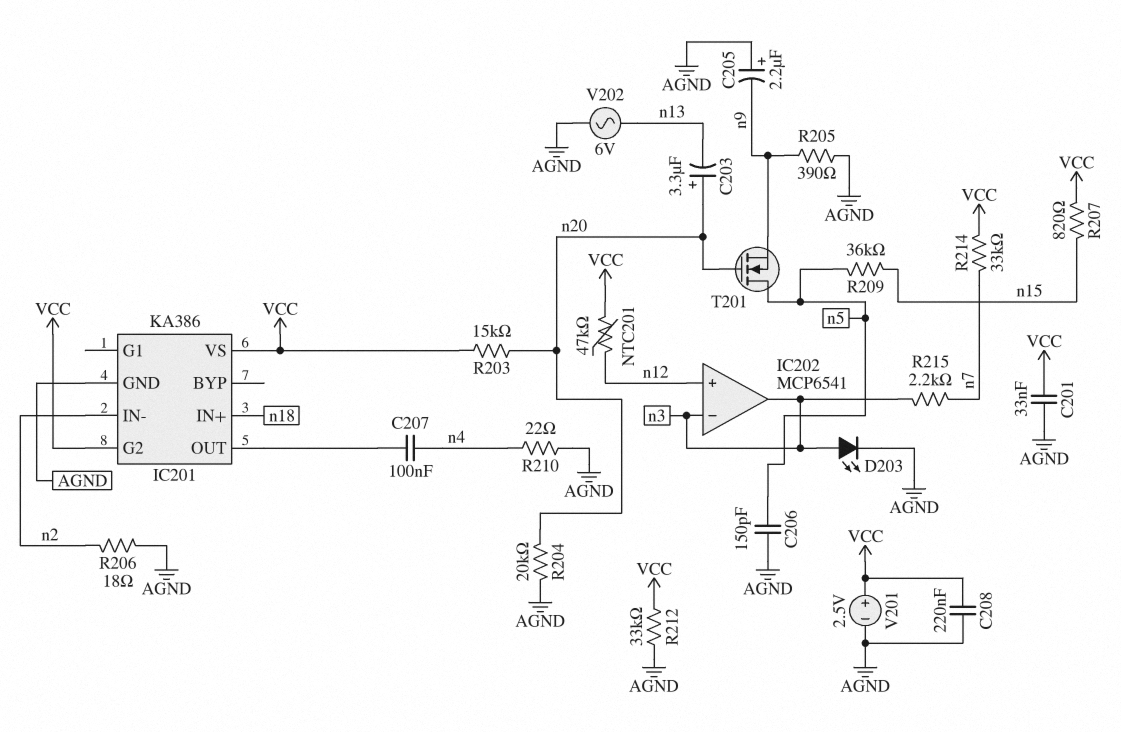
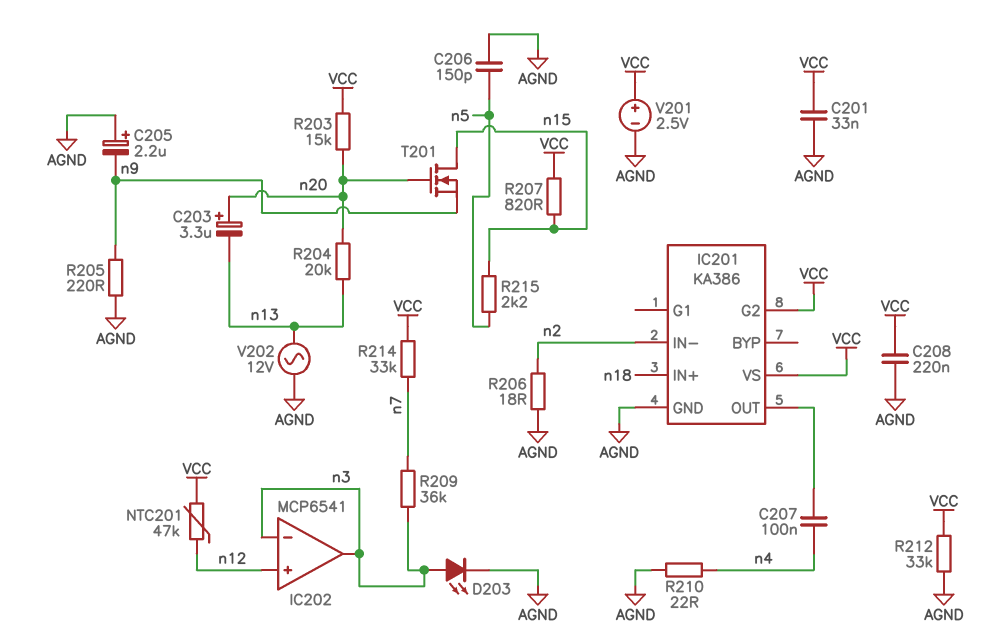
R204: 20k (AGND, n20) -> 20k (n13, n20)
R205: 390 (AGND, n9) -> 220 (AGND, n9)
R209: 36k (n5, n15) -> 36k (n3, n7)
R215: 2.2k (n3, n7) -> 2.2k (n5, n15)
T201: NMOS (G n20, D n5, S n9) -> NMOS (G n20, D n15, S n9)
V202: AC 6V (AGND, n13) -> AC 12V (AGND, n13)

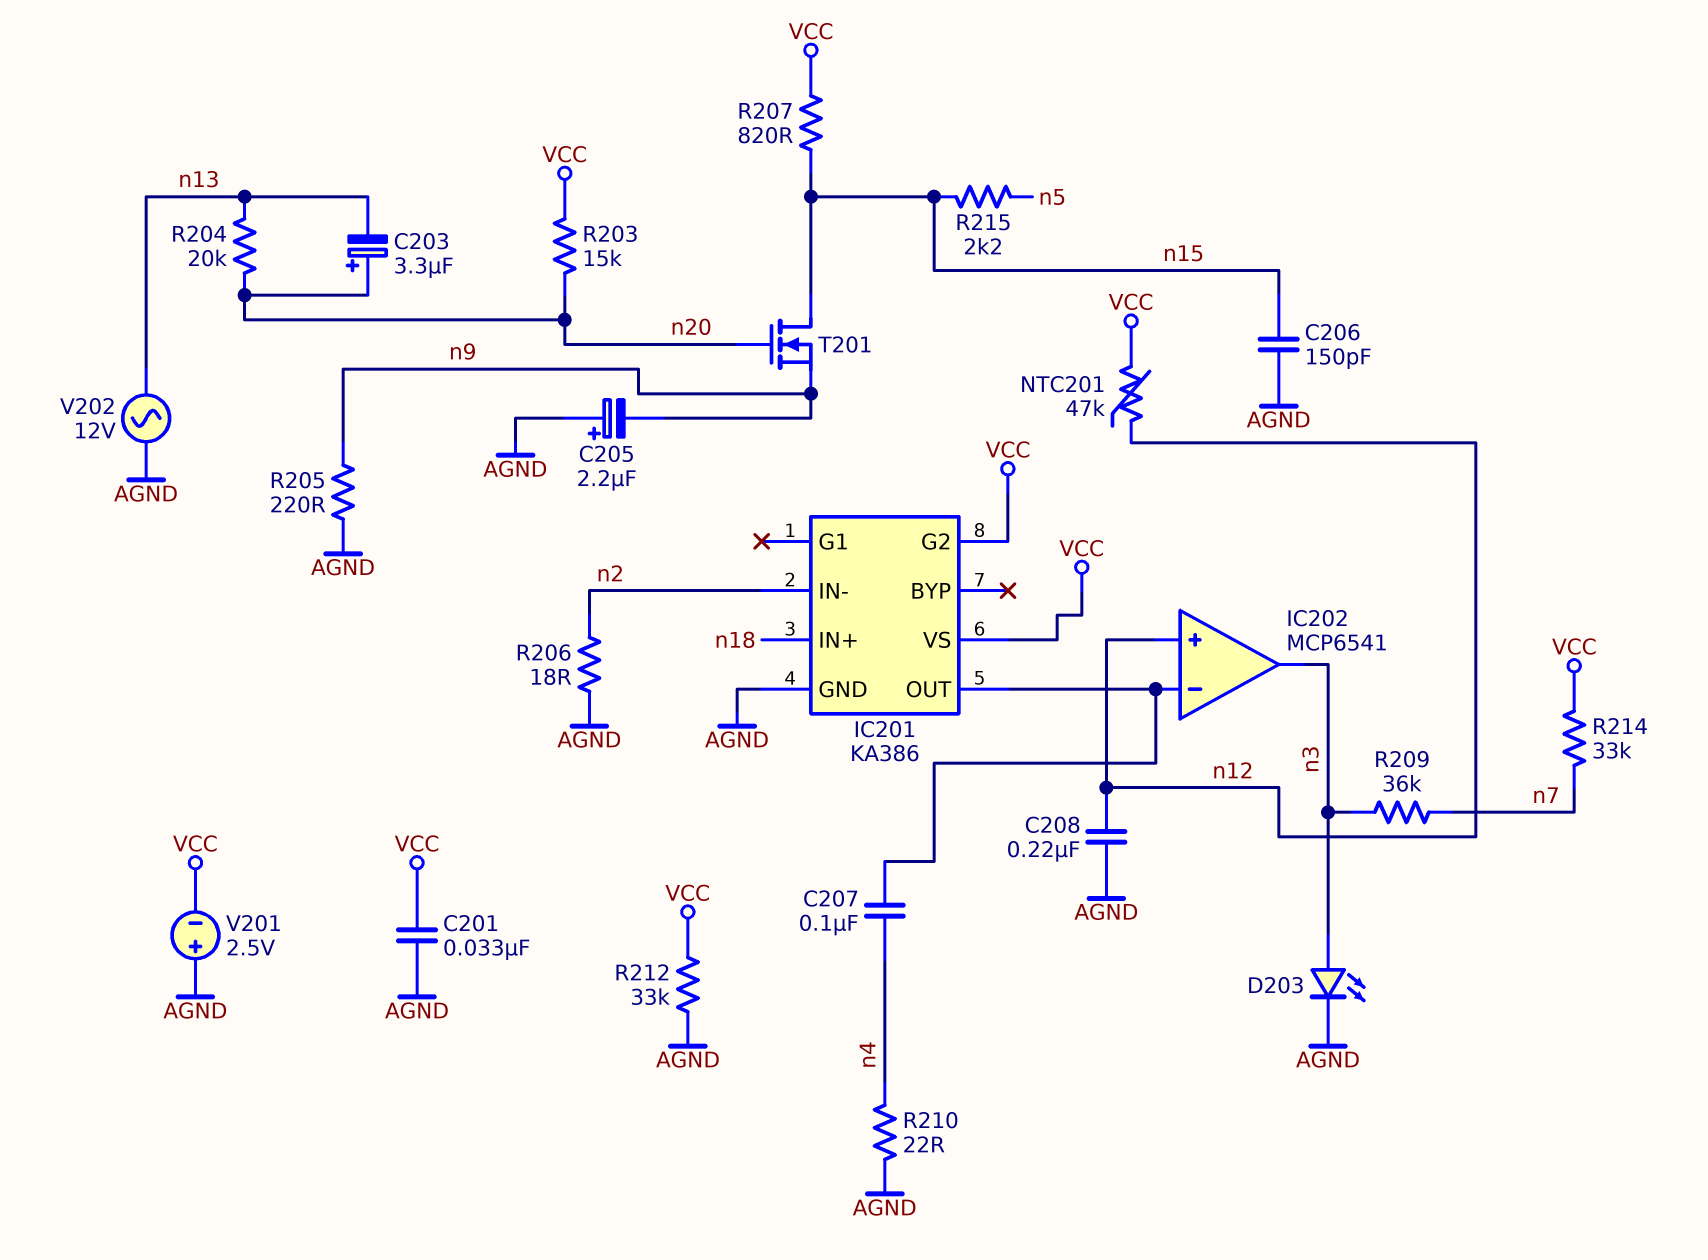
C206: 150pF (AGND, n5) -> 150pF (AGND, n15)
C208: 220nF (AGND, VCC) -> 220nF (AGND, n12)
IC202 pin in-: n3 -> IC201/OUT
V201: 2.5V (plus VCC, minus AGND) -> 2.5V (plus AGND, minus VCC)

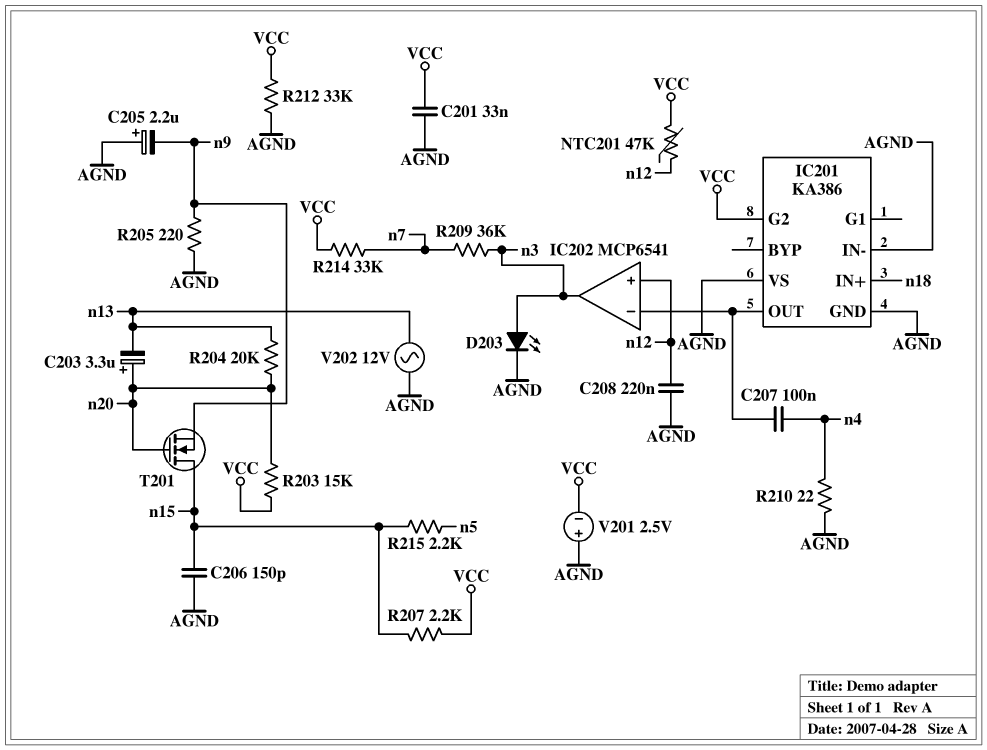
IC201 pin IN-: n2 -> AGND
IC201 pin VS: VCC -> AGND
R206: 18 (AGND, n2) -> none
R207: 820 (VCC, n15) -> 2.2k (VCC, n15)

